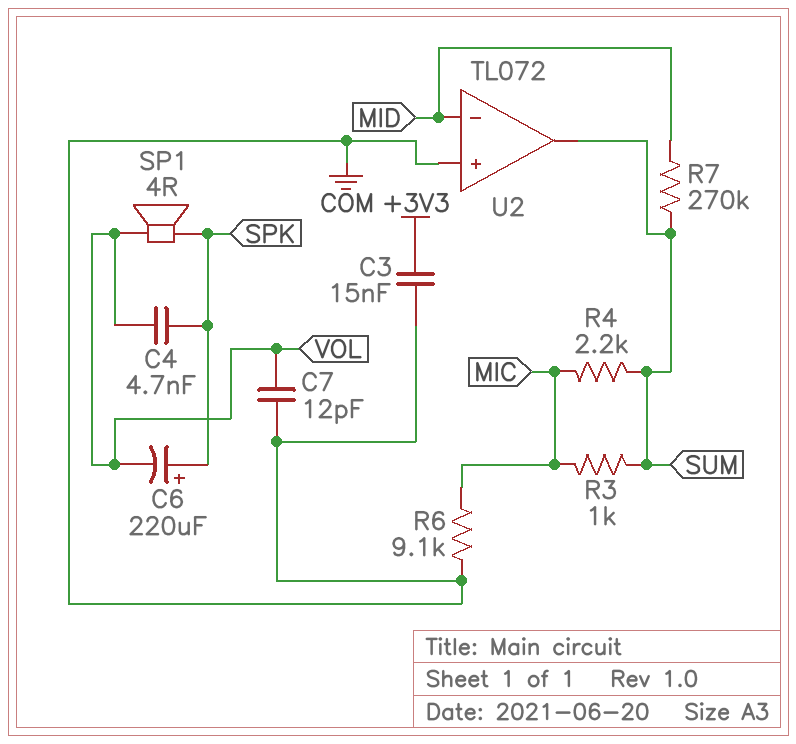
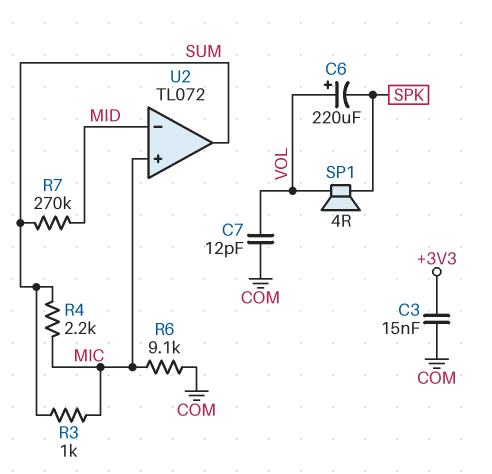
C4: 4.7nF (SPK, VOL) -> none
C6: 220uF (plus SPK, minus VOL) -> 220uF (plus VOL, minus SPK)
U2 pin in+: COM -> MIC

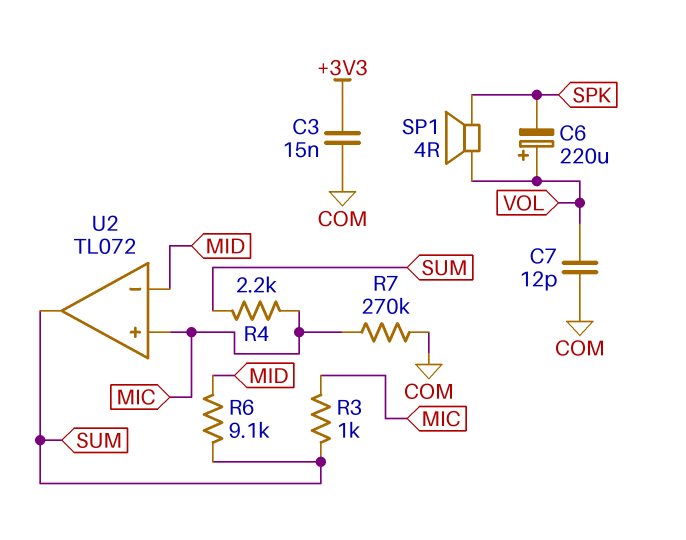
R6: 9.1k (COM, MIC) -> 9.1k (MID, SUM)
R7: 270k (MID, SUM) -> 270k (COM, MIC)

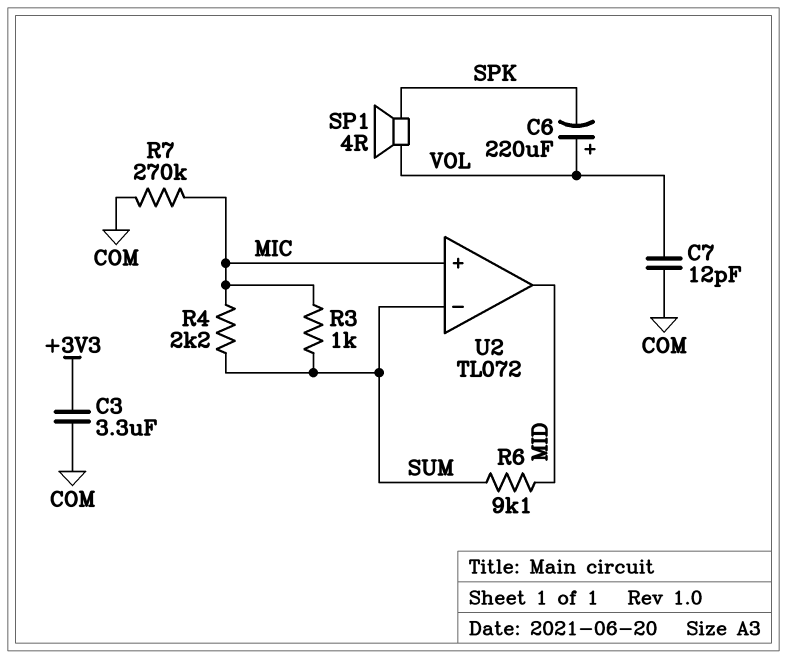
C3: 15nF (+3V3, COM) -> 3.3uF (+3V3, COM)
U2 pin in-: MID -> SUM
U2 pin out: SUM -> MID

